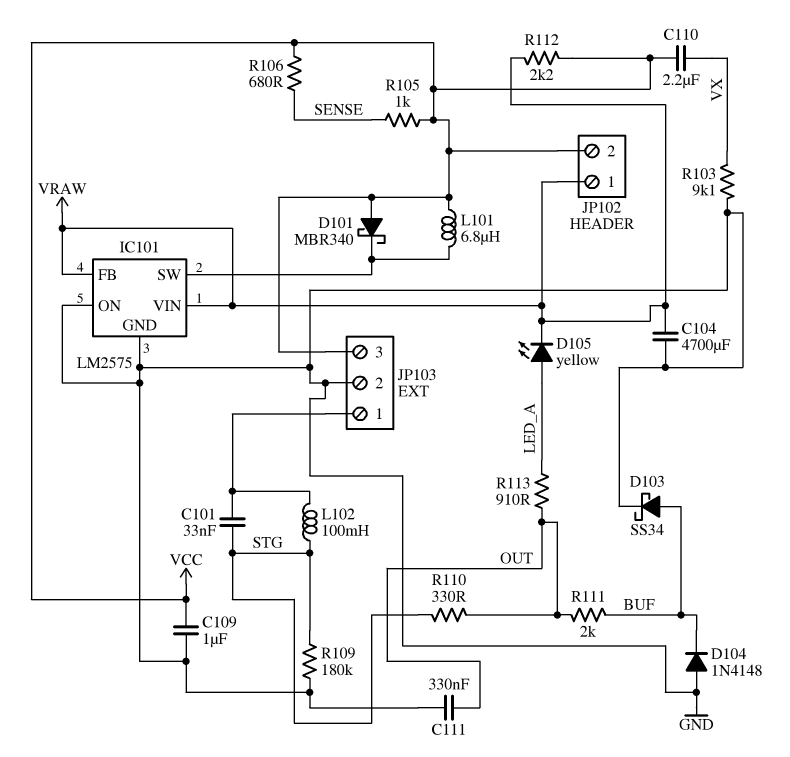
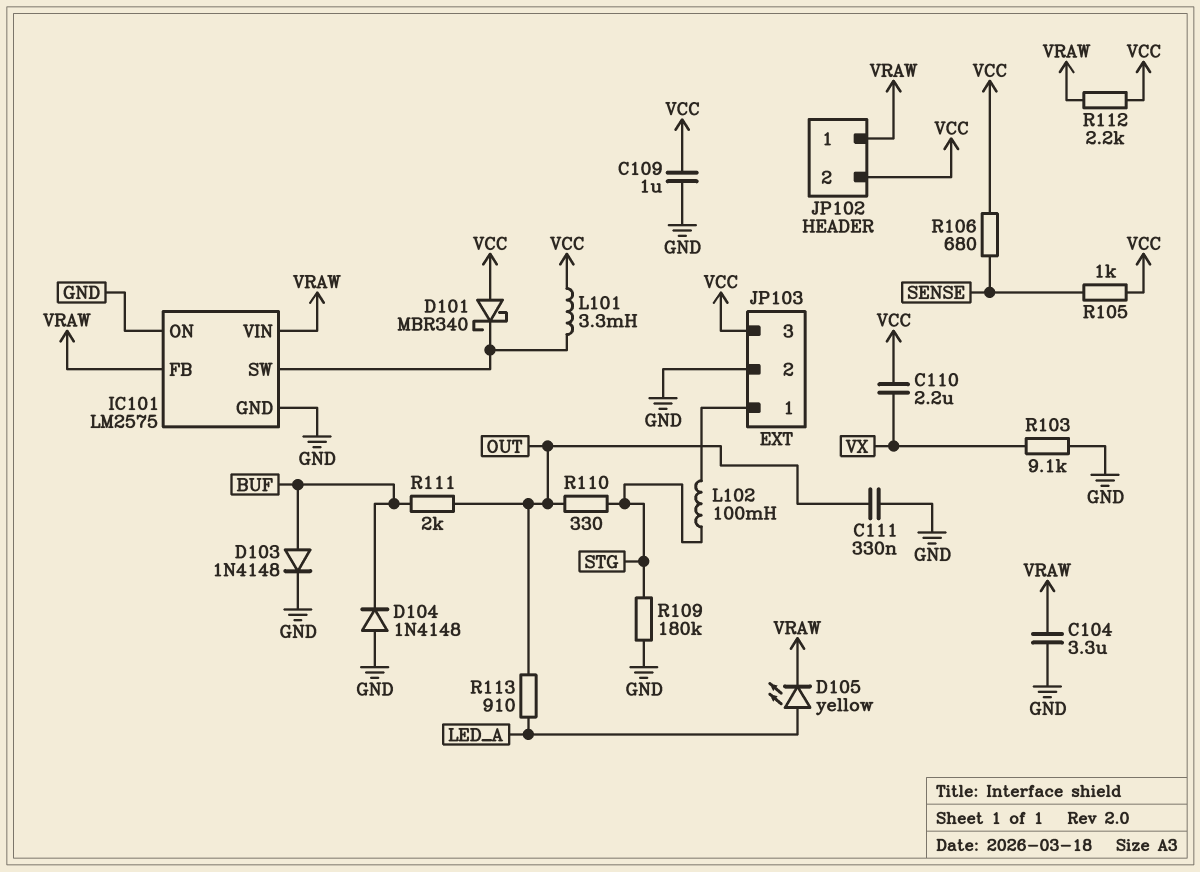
C101: 33nF (JP103/1, STG) -> none
C104: 4700uF (GND, VRAW) -> 3.3uF (GND, VRAW)
D103: schottky SS34 (A BUF, K GND) -> diode 1N4148 (A BUF, K GND)
L101: 6.8uH (IC101/SW, VCC) -> 3.3mH (IC101/SW, VCC)

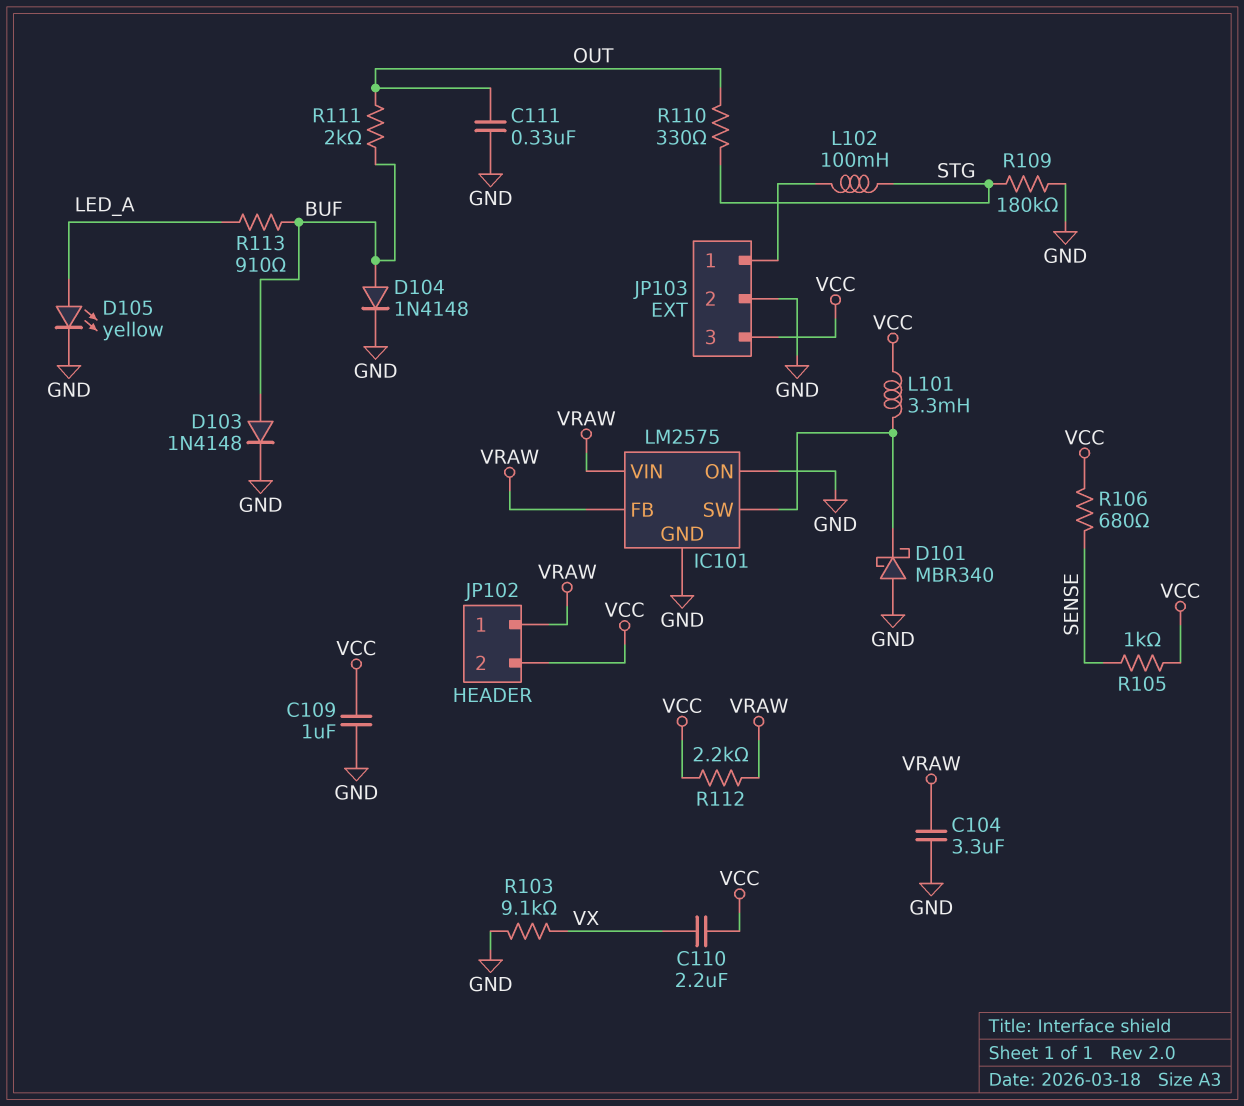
D101: schottky MBR340 (A VCC, K IC101/SW) -> schottky MBR340 (A GND, K IC101/SW)
D104: diode 1N4148 (A GND, K BUF) -> diode 1N4148 (A BUF, K GND)
D105: LED yellow (A LED_A, K VRAW) -> LED yellow (A LED_A, K GND)
R113: 910 (LED_A, OUT) -> 910 (BUF, LED_A)

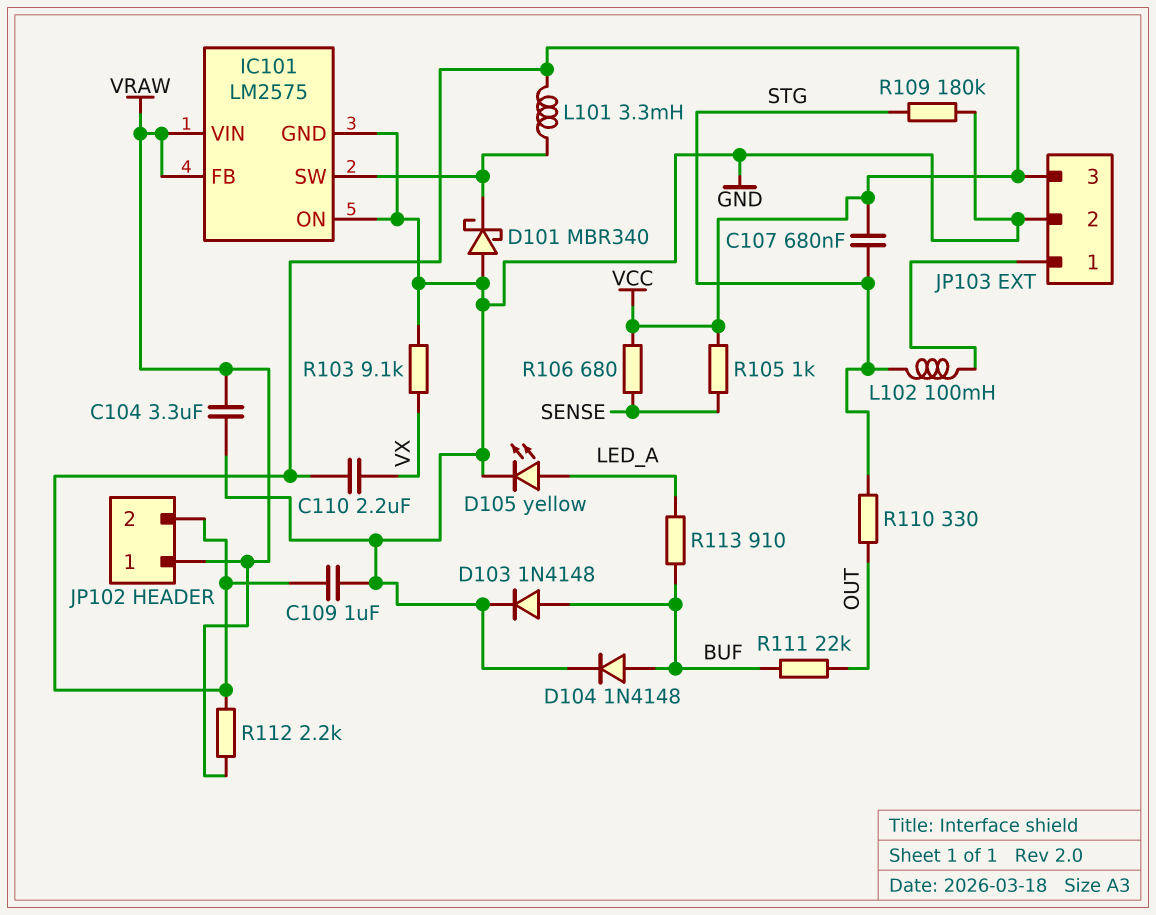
C107: none -> 680nF (STG, VCC)
C111: 330nF (GND, OUT) -> none
R111: 2k (BUF, OUT) -> 22k (BUF, OUT)

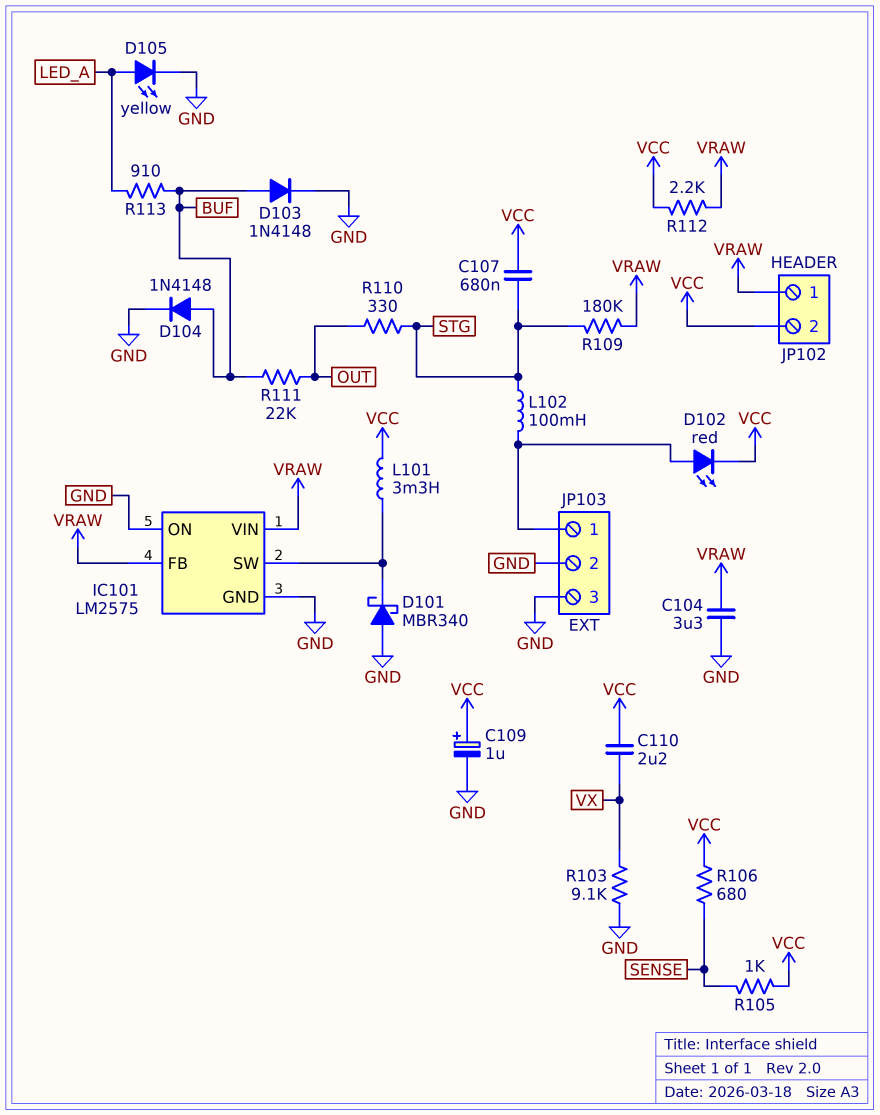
C109: 1uF (GND, VCC) -> 1uF (plus VCC, minus GND)
D102: none -> LED red (A JP103/1, K VCC)
JP103 pin 3: VCC -> GND
R109: 180k (GND, STG) -> 180k (STG, VRAW)

